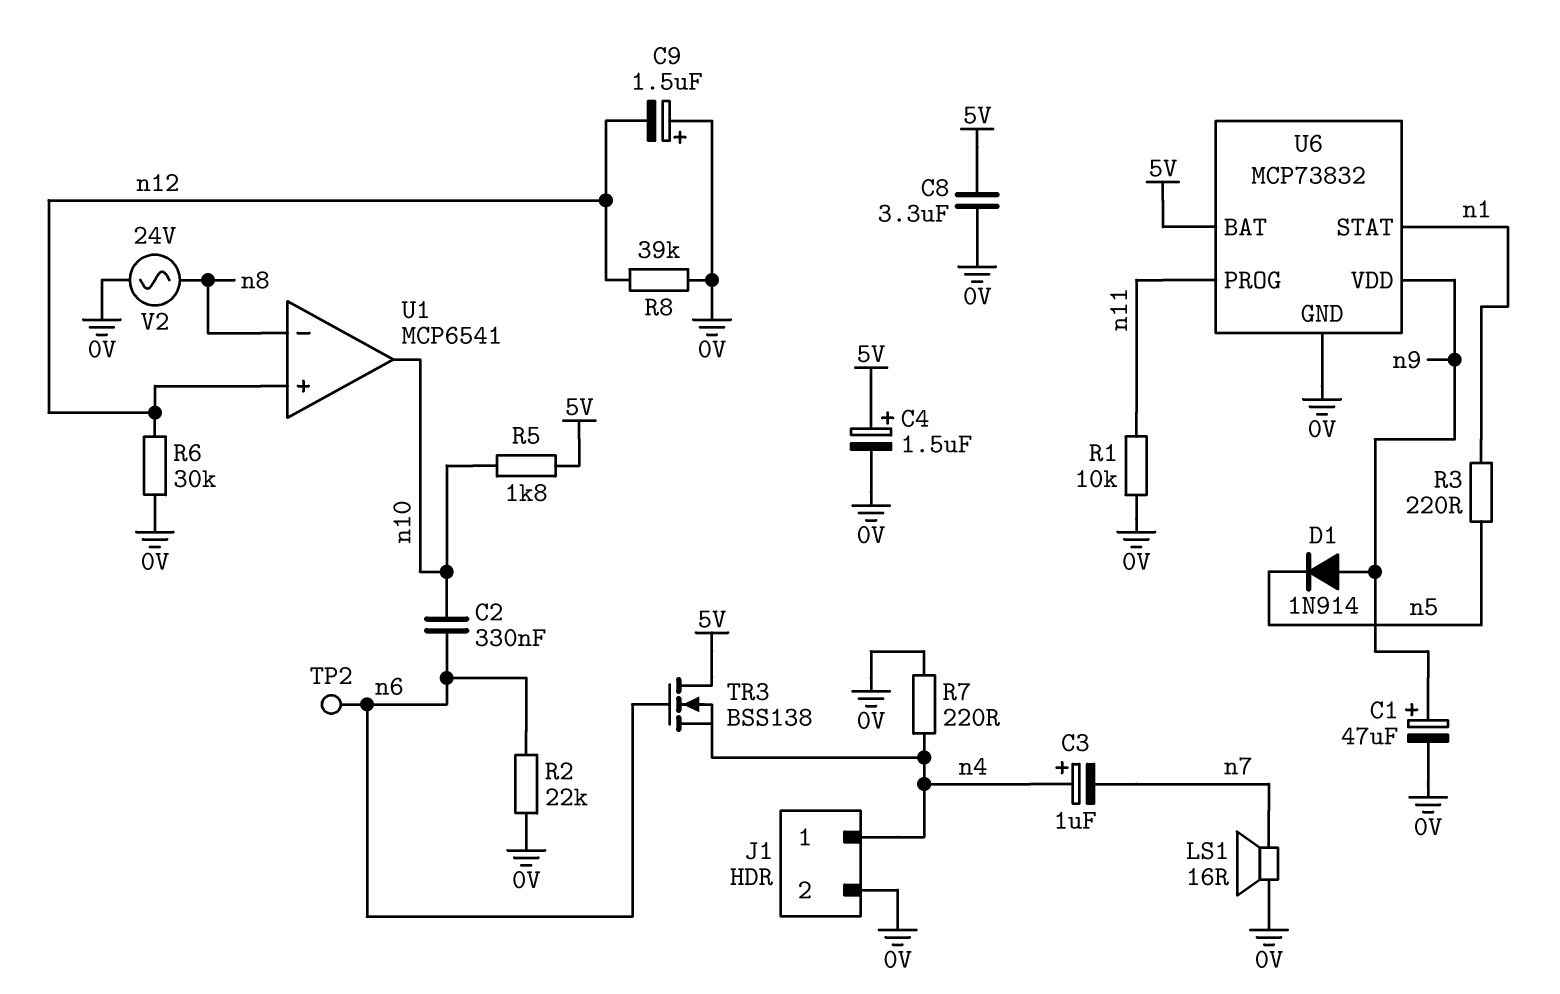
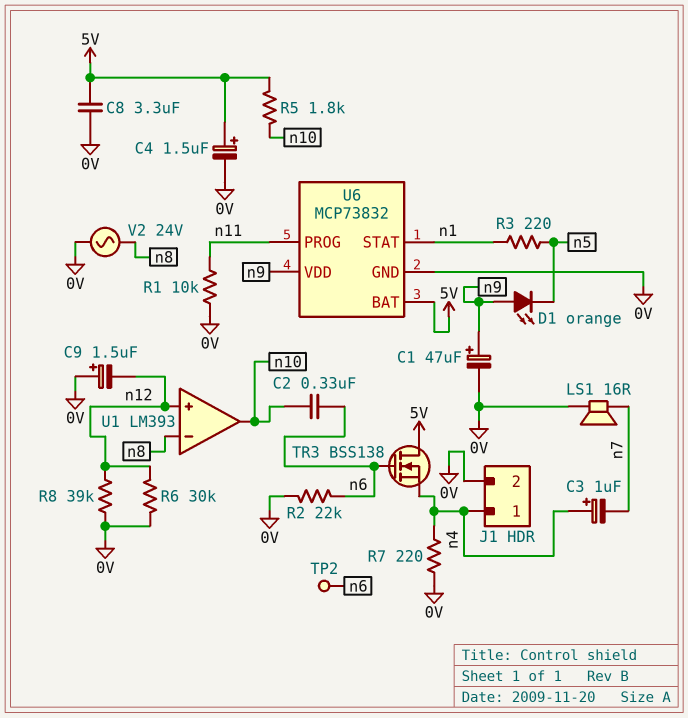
D1: diode 1N914 (A n9, K n5) -> LED orange (A n9, K n5)
U1: MCP6541 -> LM393

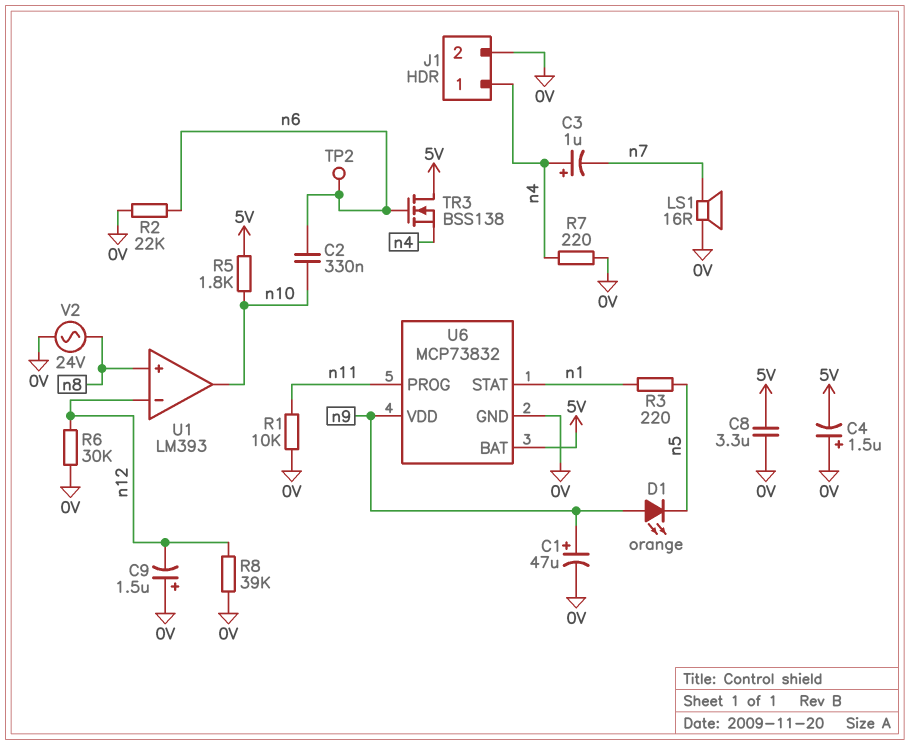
C4: 1.5uF (plus 5V, minus 0V) -> 1.5uF (plus 0V, minus 5V)
U1 pin in+: n12 -> n8
U1 pin in-: n8 -> n12

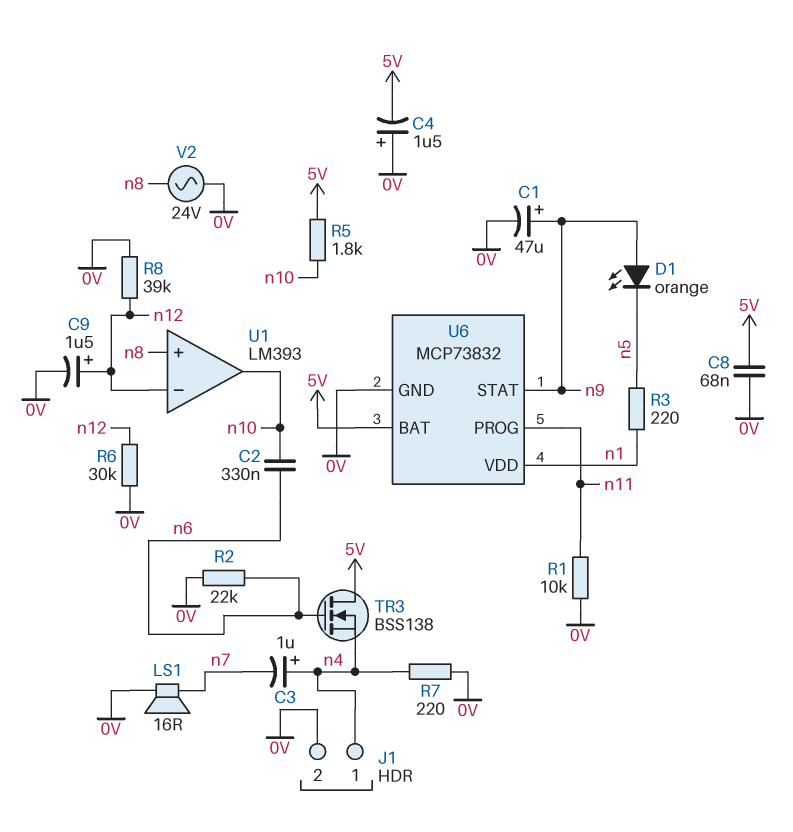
C8: 3.3uF (0V, 5V) -> 68nF (0V, 5V)
C9: 1.5uF (plus 0V, minus n12) -> 1.5uF (plus n12, minus 0V)
TP2: test point (n6) -> none
U6 pin STAT: n1 -> n9
U6 pin VDD: n9 -> n1

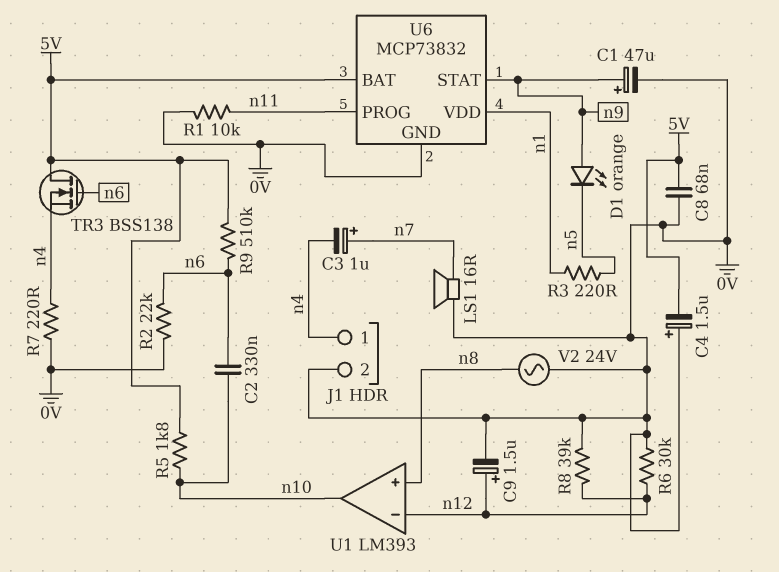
C3: 1uF (plus n4, minus n7) -> 1uF (plus n7, minus n4)
R9: none -> 510k (5V, n6)

